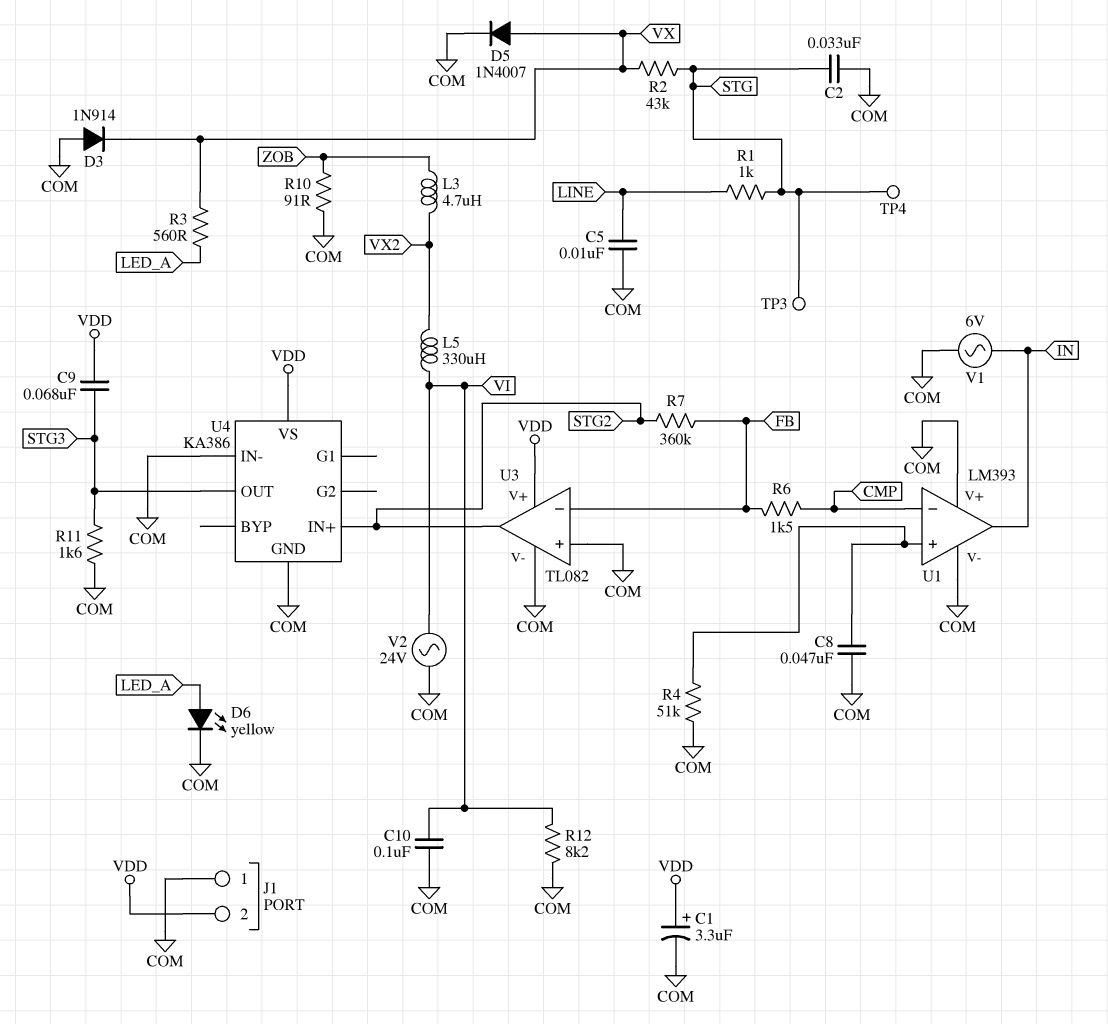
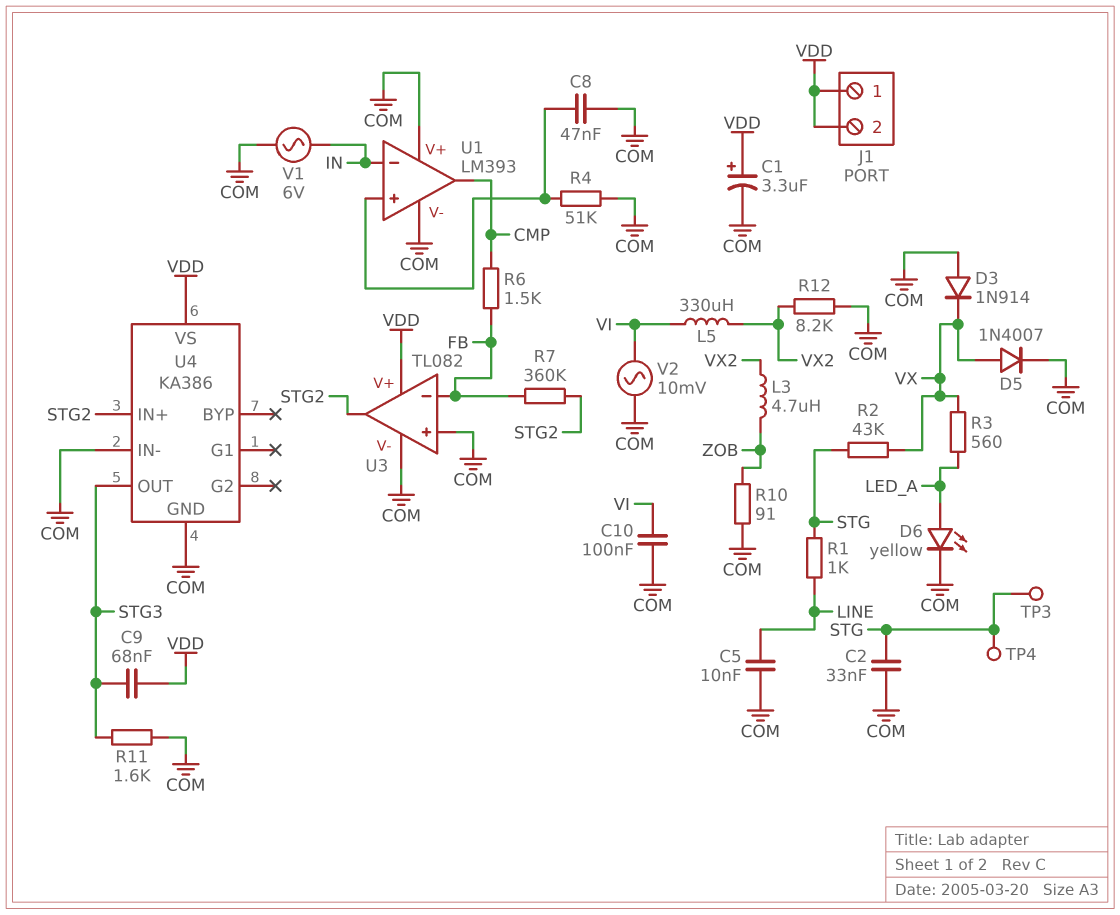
J1 pin 1: COM -> VDD
R12: 8.2k (COM, VI) -> 8.2k (COM, VX2)
U1 pin in-: CMP -> IN
U1 pin out: IN -> CMP
V2: AC 24V (COM, VI) -> AC 10mV (COM, VI)

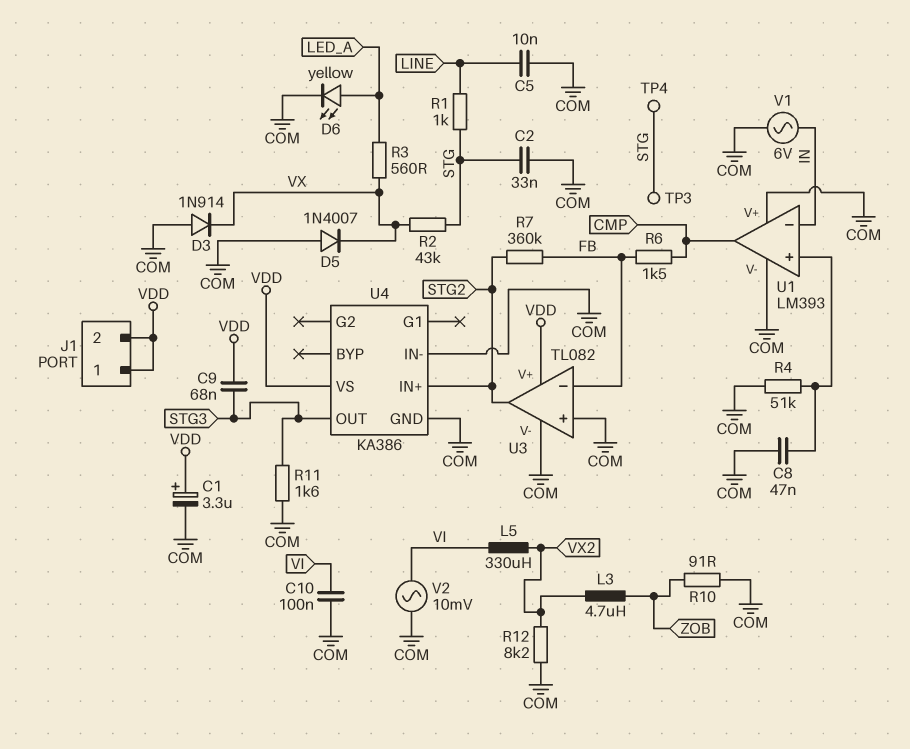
D5: diode 1N4007 (A VX, K COM) -> diode 1N4007 (A COM, K VX)

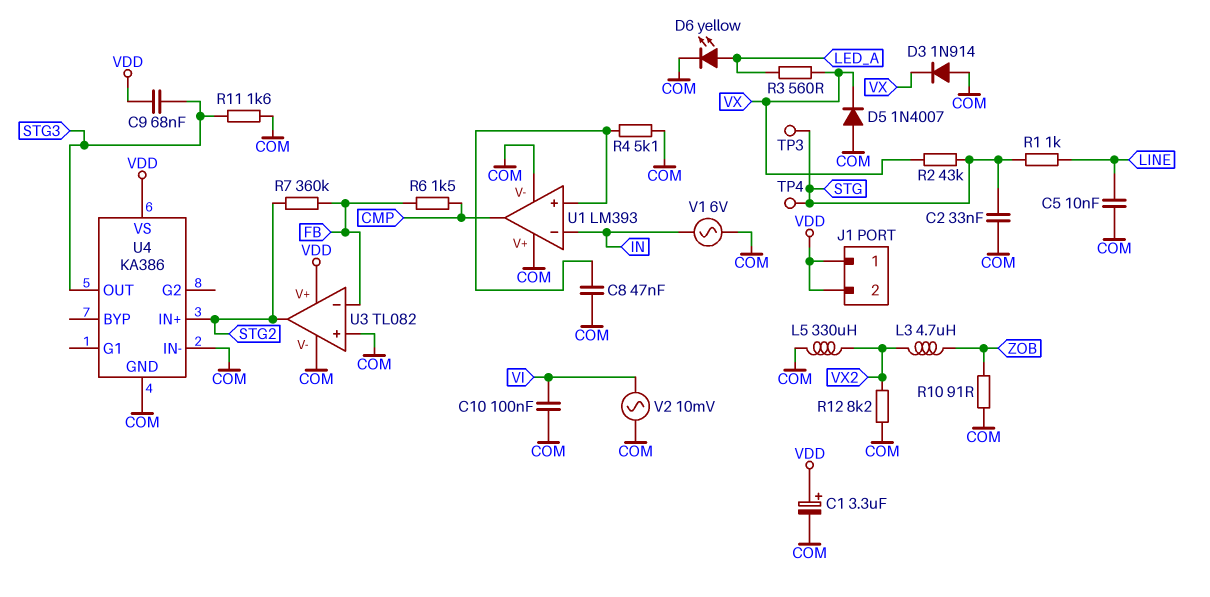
L5: 330uH (VI, VX2) -> 330uH (COM, VX2)
R4: 51k (COM, U1/in+) -> 5.1k (COM, U1/in+)

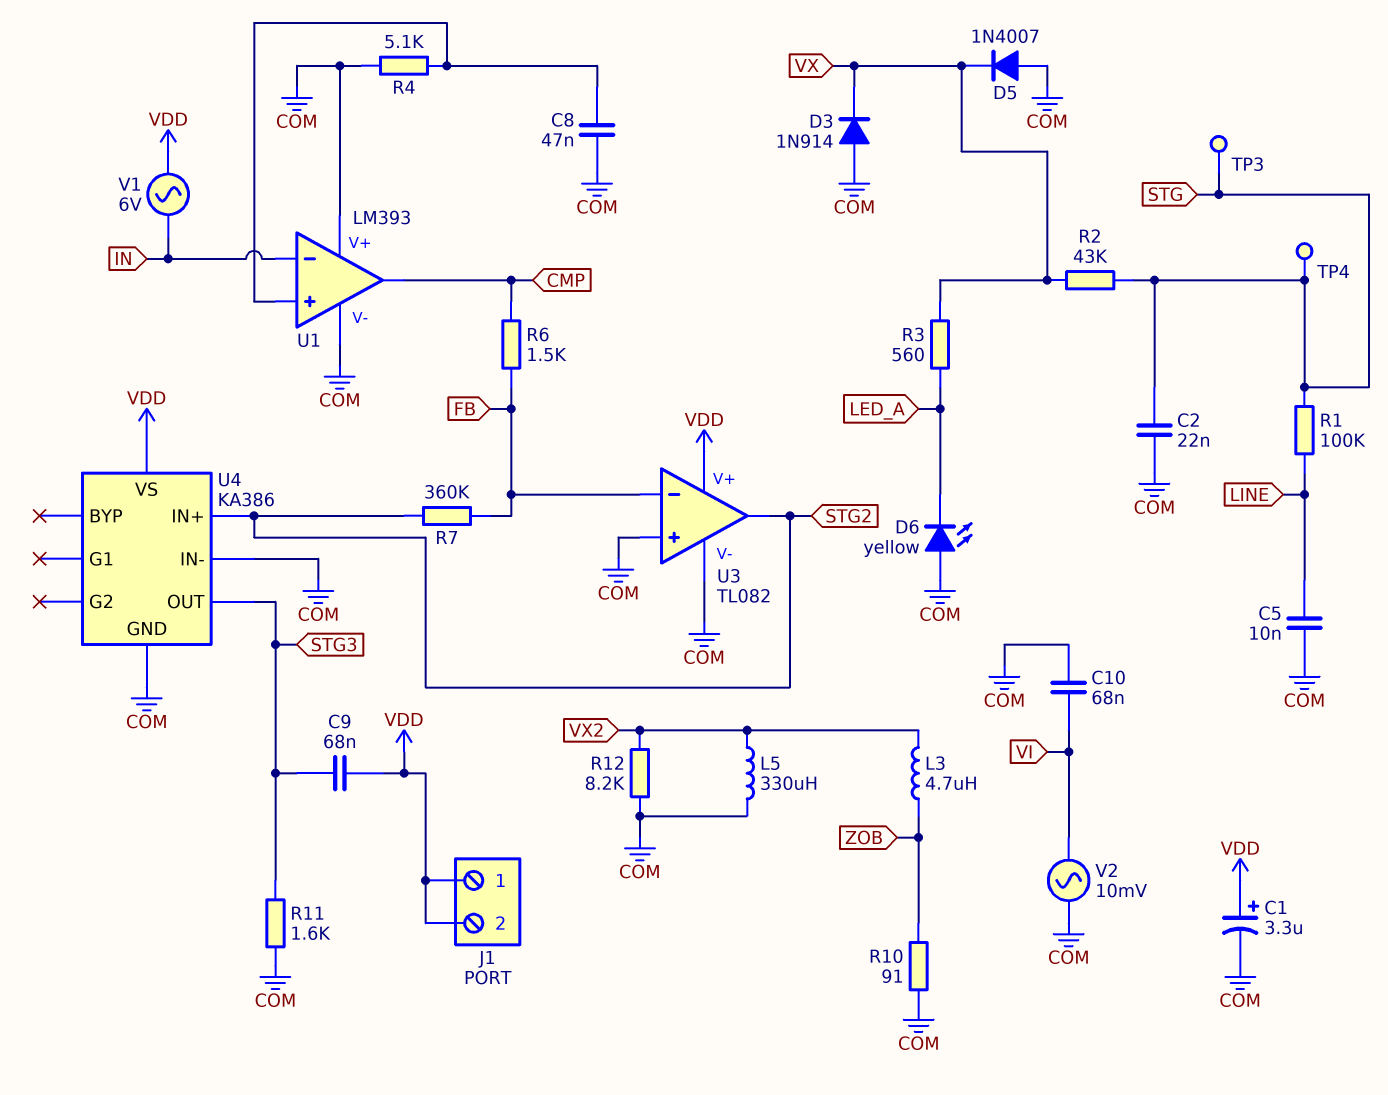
C2: 33nF (COM, STG) -> 22nF (COM, STG)
C10: 100nF (COM, VI) -> 68nF (COM, VI)
D6: LED yellow (A LED_A, K COM) -> LED yellow (A COM, K LED_A)
R1: 1k (LINE, STG) -> 100k (LINE, STG)
V1: AC 6V (COM, IN) -> AC 6V (IN, VDD)

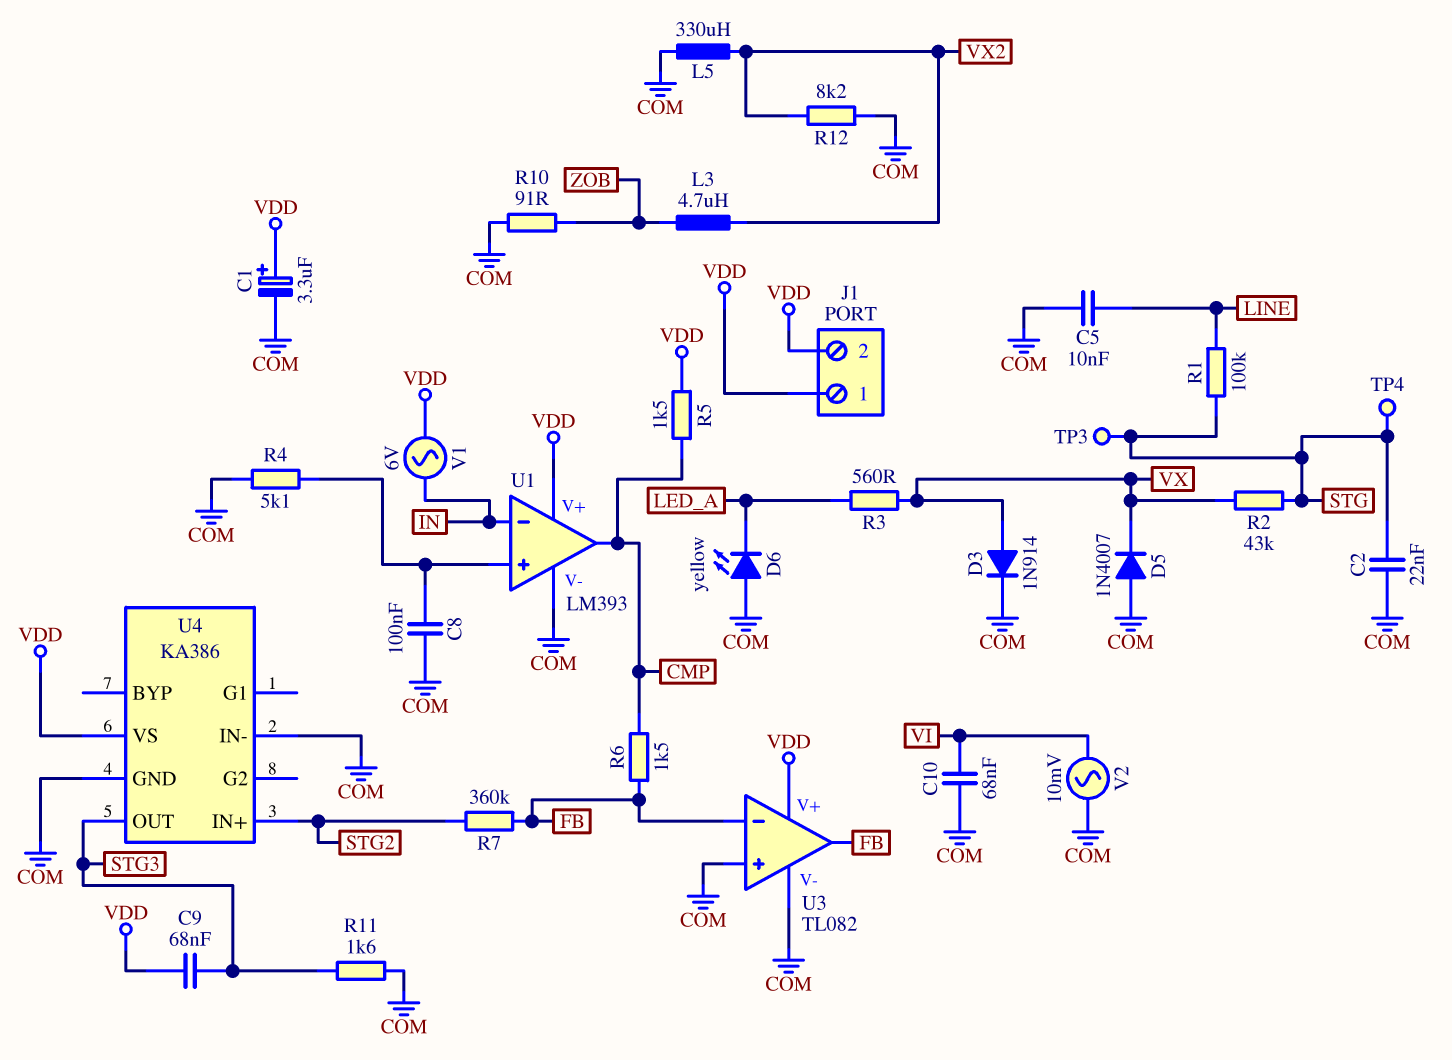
C8: 47nF (COM, U1/in+) -> 100nF (COM, U1/in+)
D3: diode 1N914 (A COM, K VX) -> diode 1N914 (A VX, K COM)
R5: none -> 1.5k (CMP, VDD)
U1 pin V+: COM -> VDD
U3 pin out: STG2 -> FB

